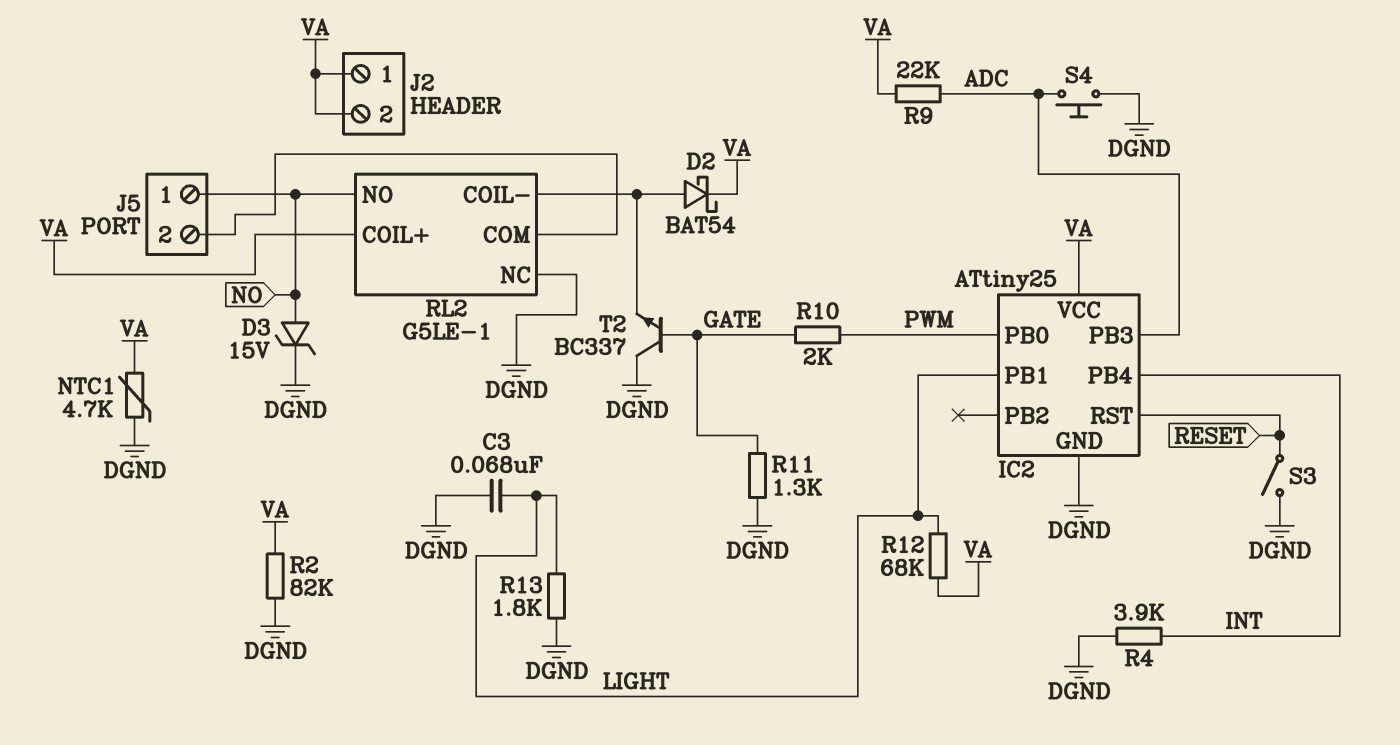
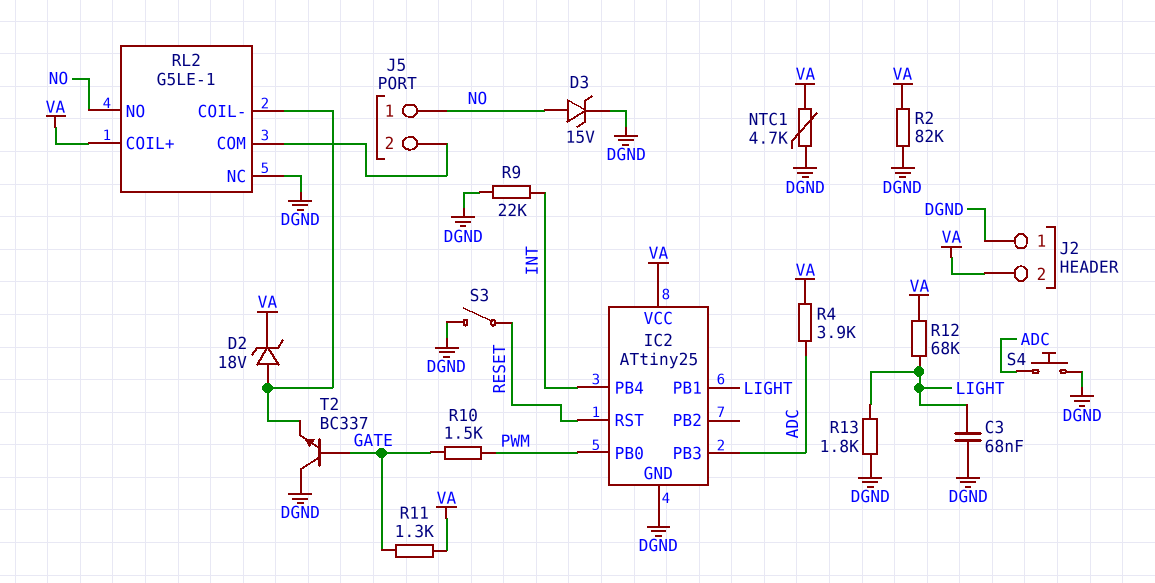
D2: schottky BAT54 (A RL2/COIL-, K VA) -> zener 18V (A RL2/COIL-, K VA)
J2 pin 1: VA -> DGND
R4: 3.9k (DGND, INT) -> 3.9k (ADC, VA)
R9: 22k (ADC, VA) -> 22k (DGND, INT)
R10: 2k (GATE, PWM) -> 1.5k (GATE, PWM)
R11: 1.3k (DGND, GATE) -> 1.3k (GATE, VA)

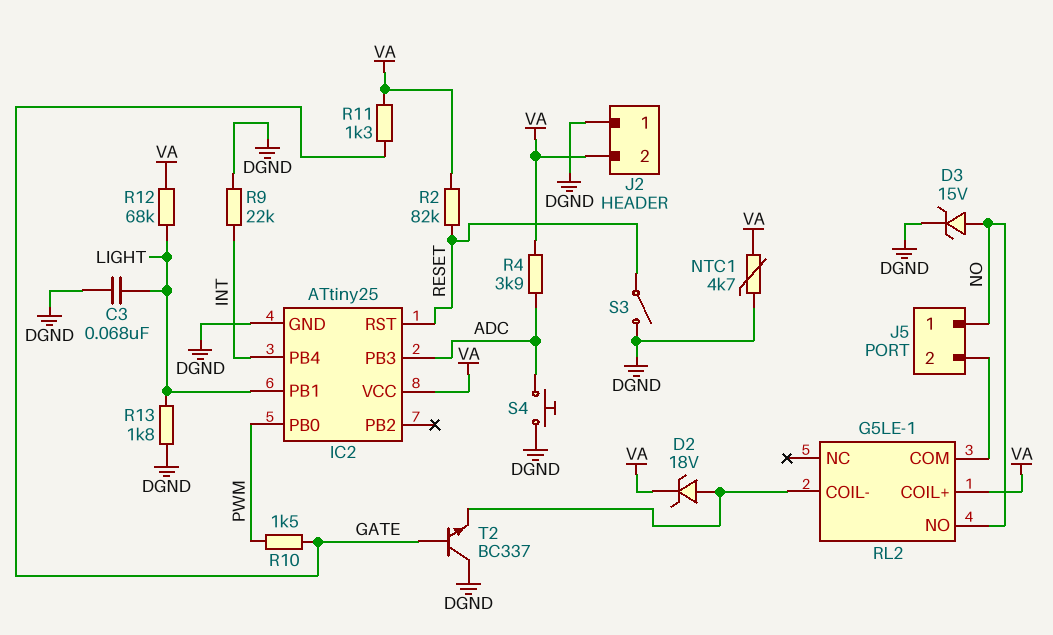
R2: 82k (DGND, VA) -> 82k (RESET, VA)
RL2 pin NC: DGND -> none

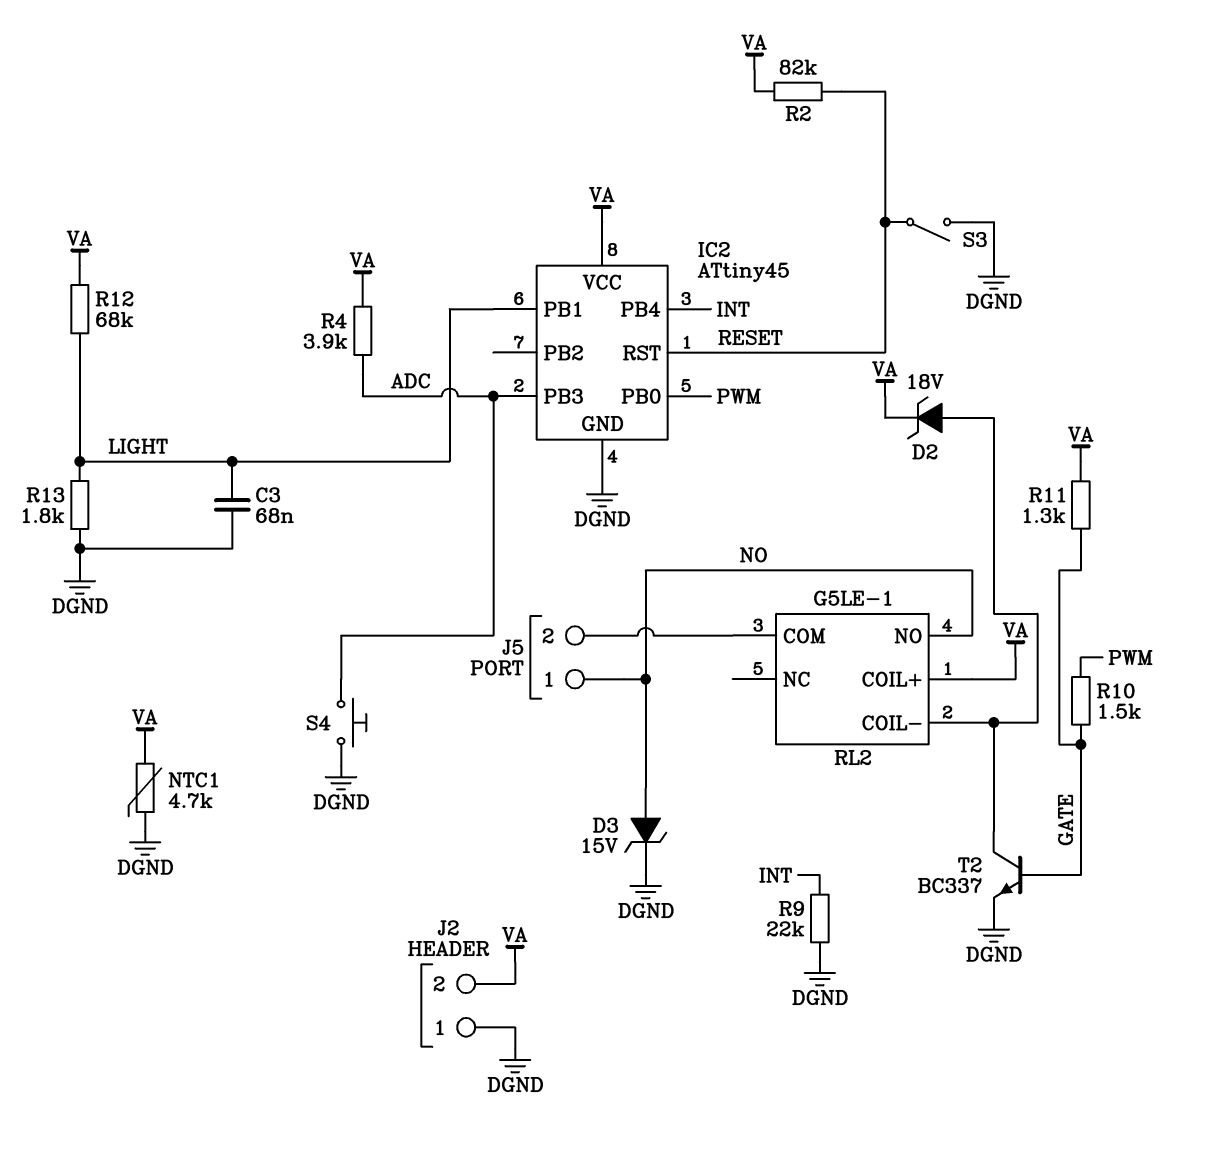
IC2: ATtiny25 -> ATtiny45
T2: NPN BC337 (B GATE, C DGND, E RL2/COIL-) -> NPN BC337 (B GATE, C RL2/COIL-, E DGND)

